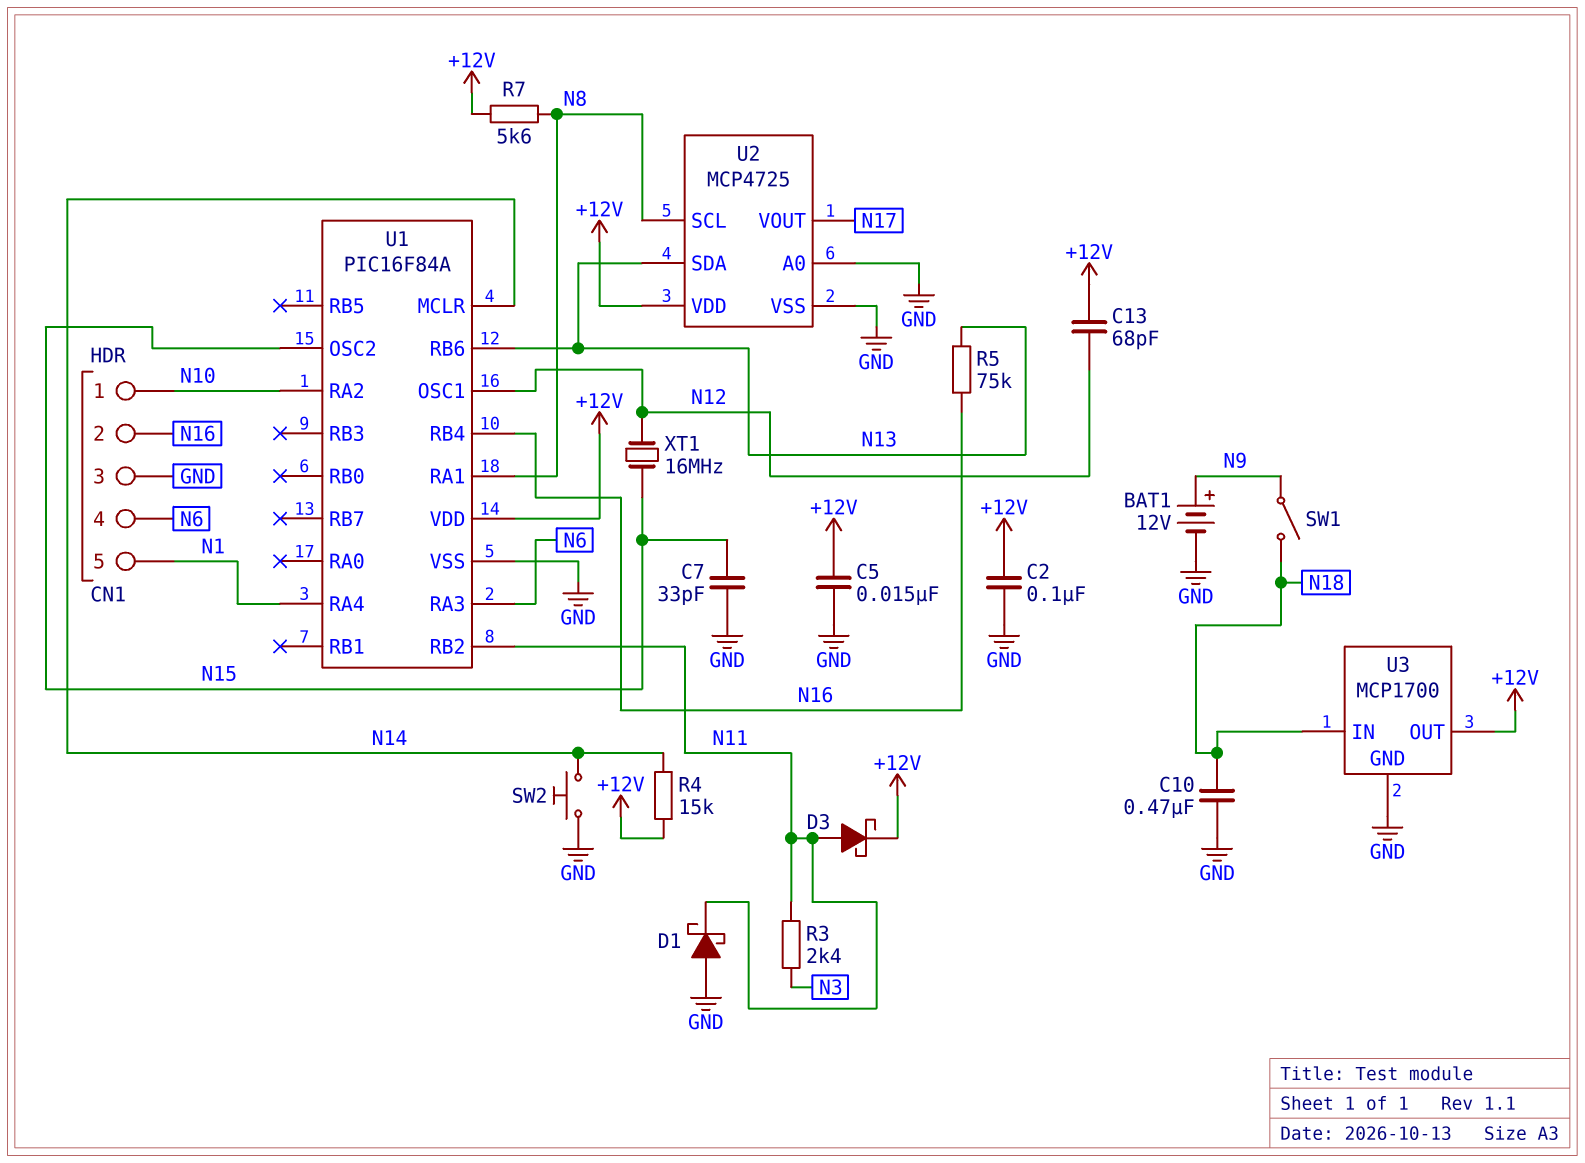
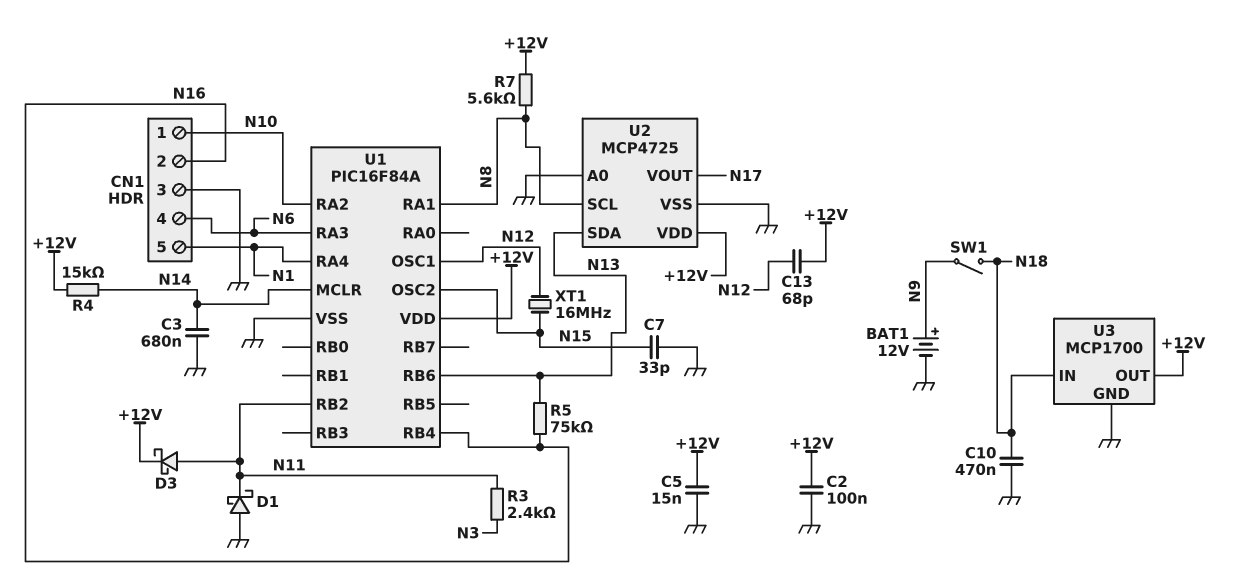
C3: none -> 680nF (GND, N14)
SW2: button (GND, N14) -> none

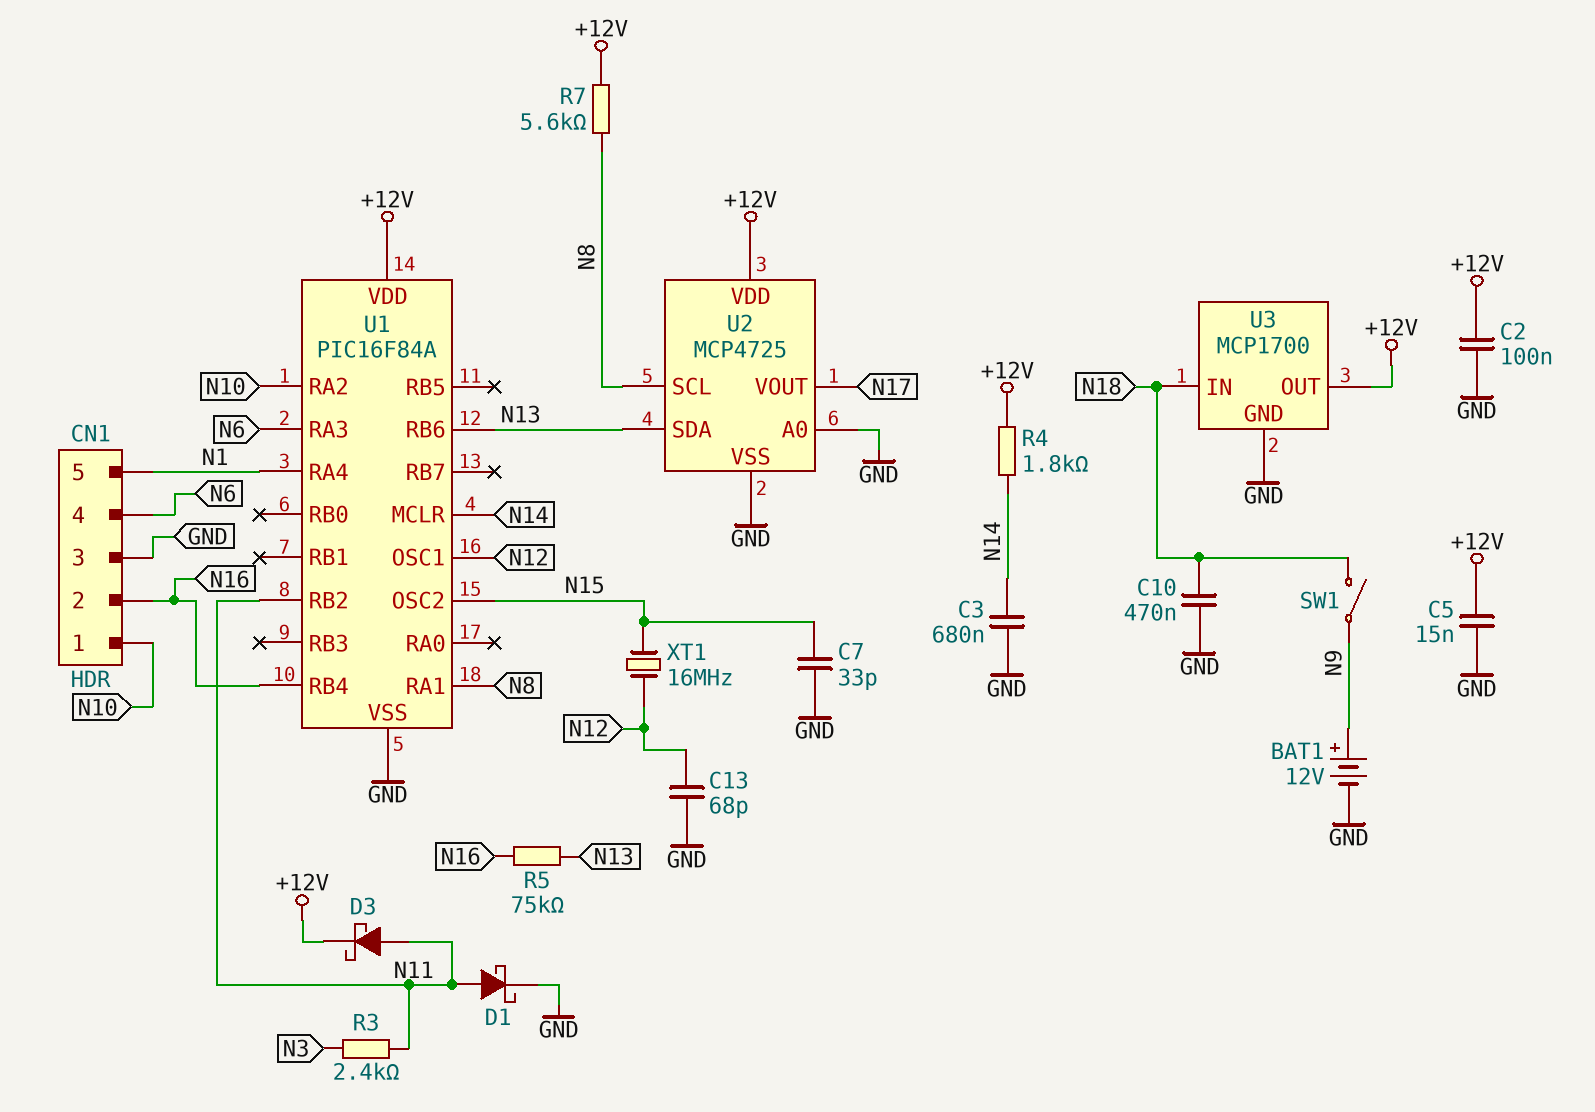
C13: 68pF (+12V, N12) -> 68pF (GND, N12)
D1: schottky (A GND, K N11) -> schottky (A N11, K GND)
R4: 15k (+12V, N14) -> 1.8k (+12V, N14)

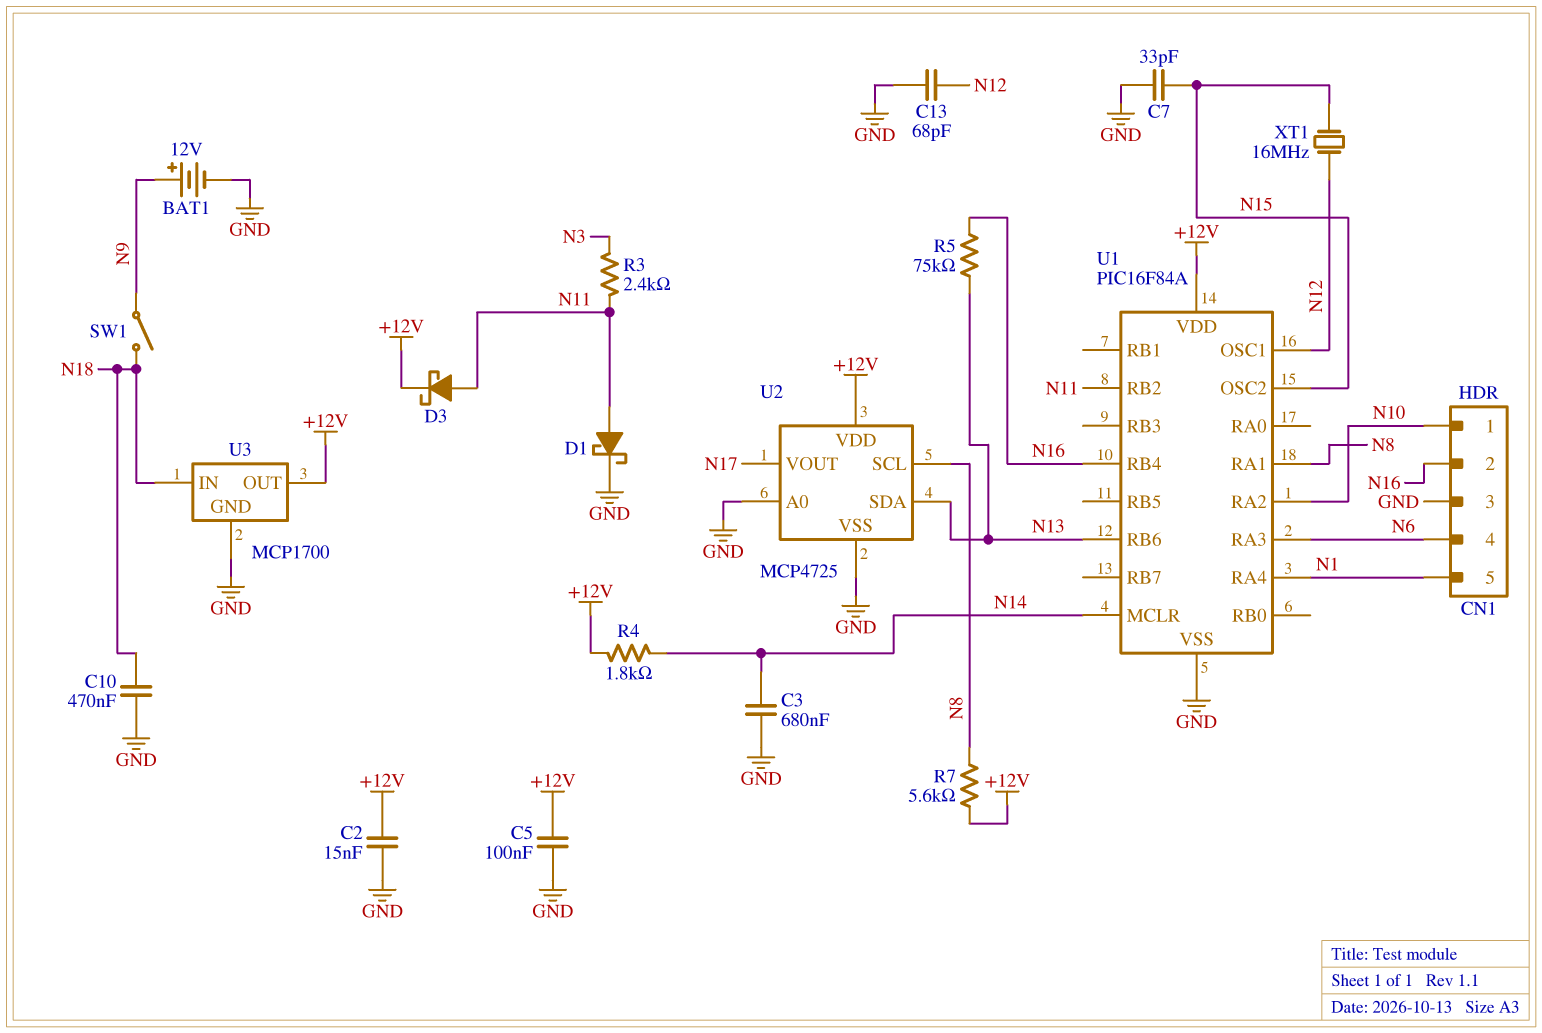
C2: 100nF (+12V, GND) -> 15nF (+12V, GND)
C5: 15nF (+12V, GND) -> 100nF (+12V, GND)

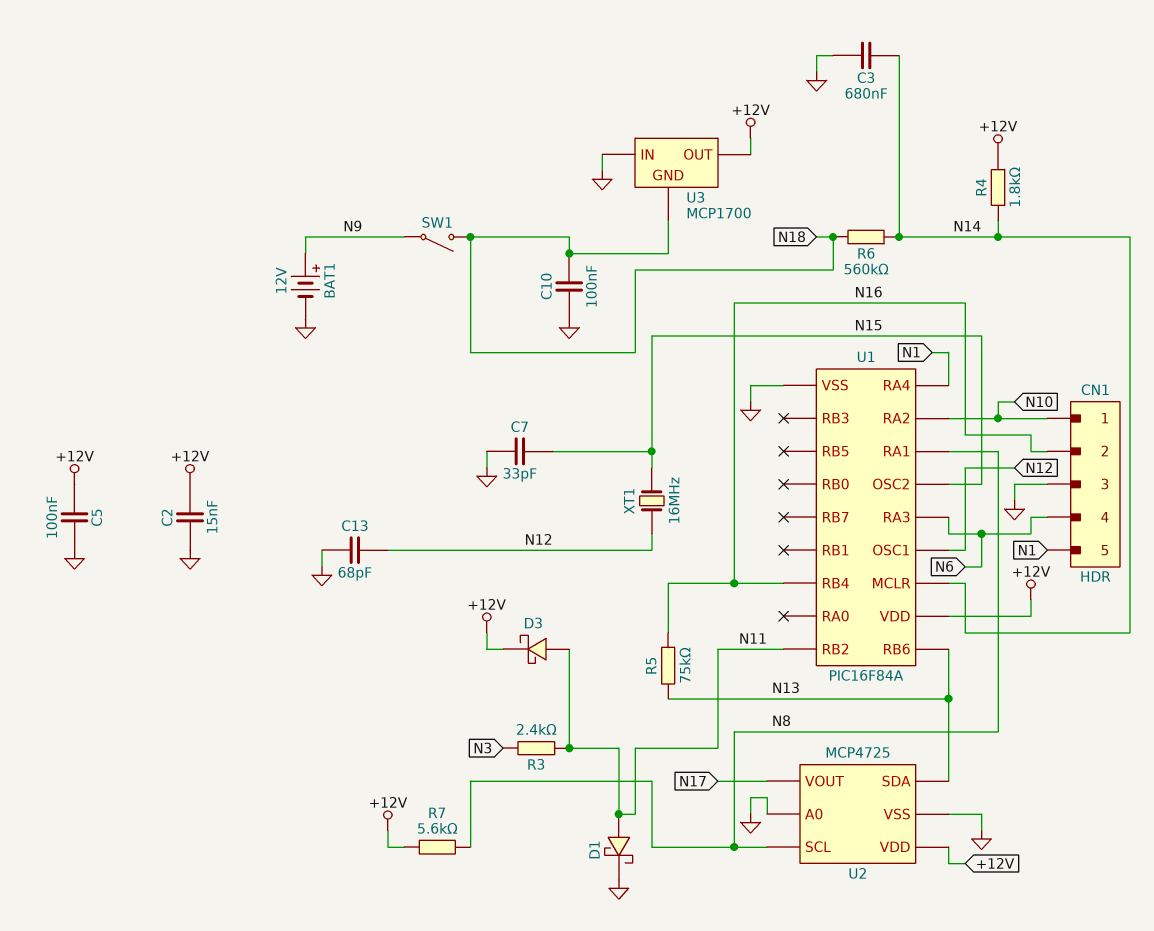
C10: 470nF (GND, N18) -> 100nF (GND, N18)
R6: none -> 560k (N14, N18)
U3 pin GND: GND -> N18
U3 pin IN: N18 -> GND

